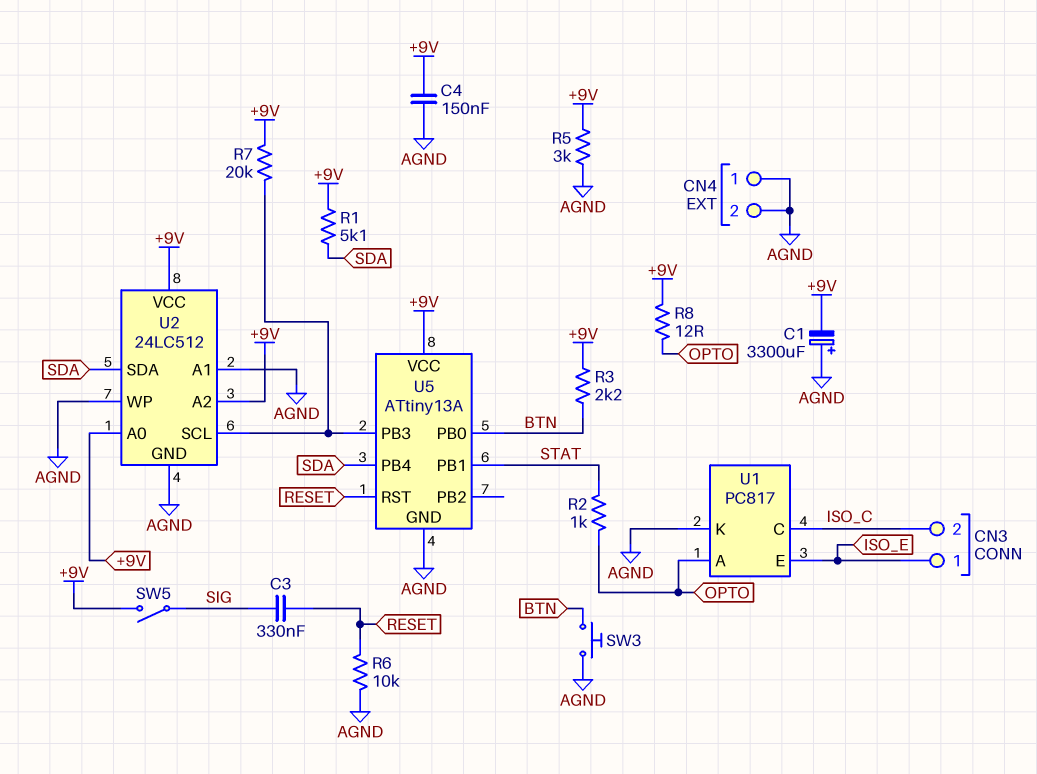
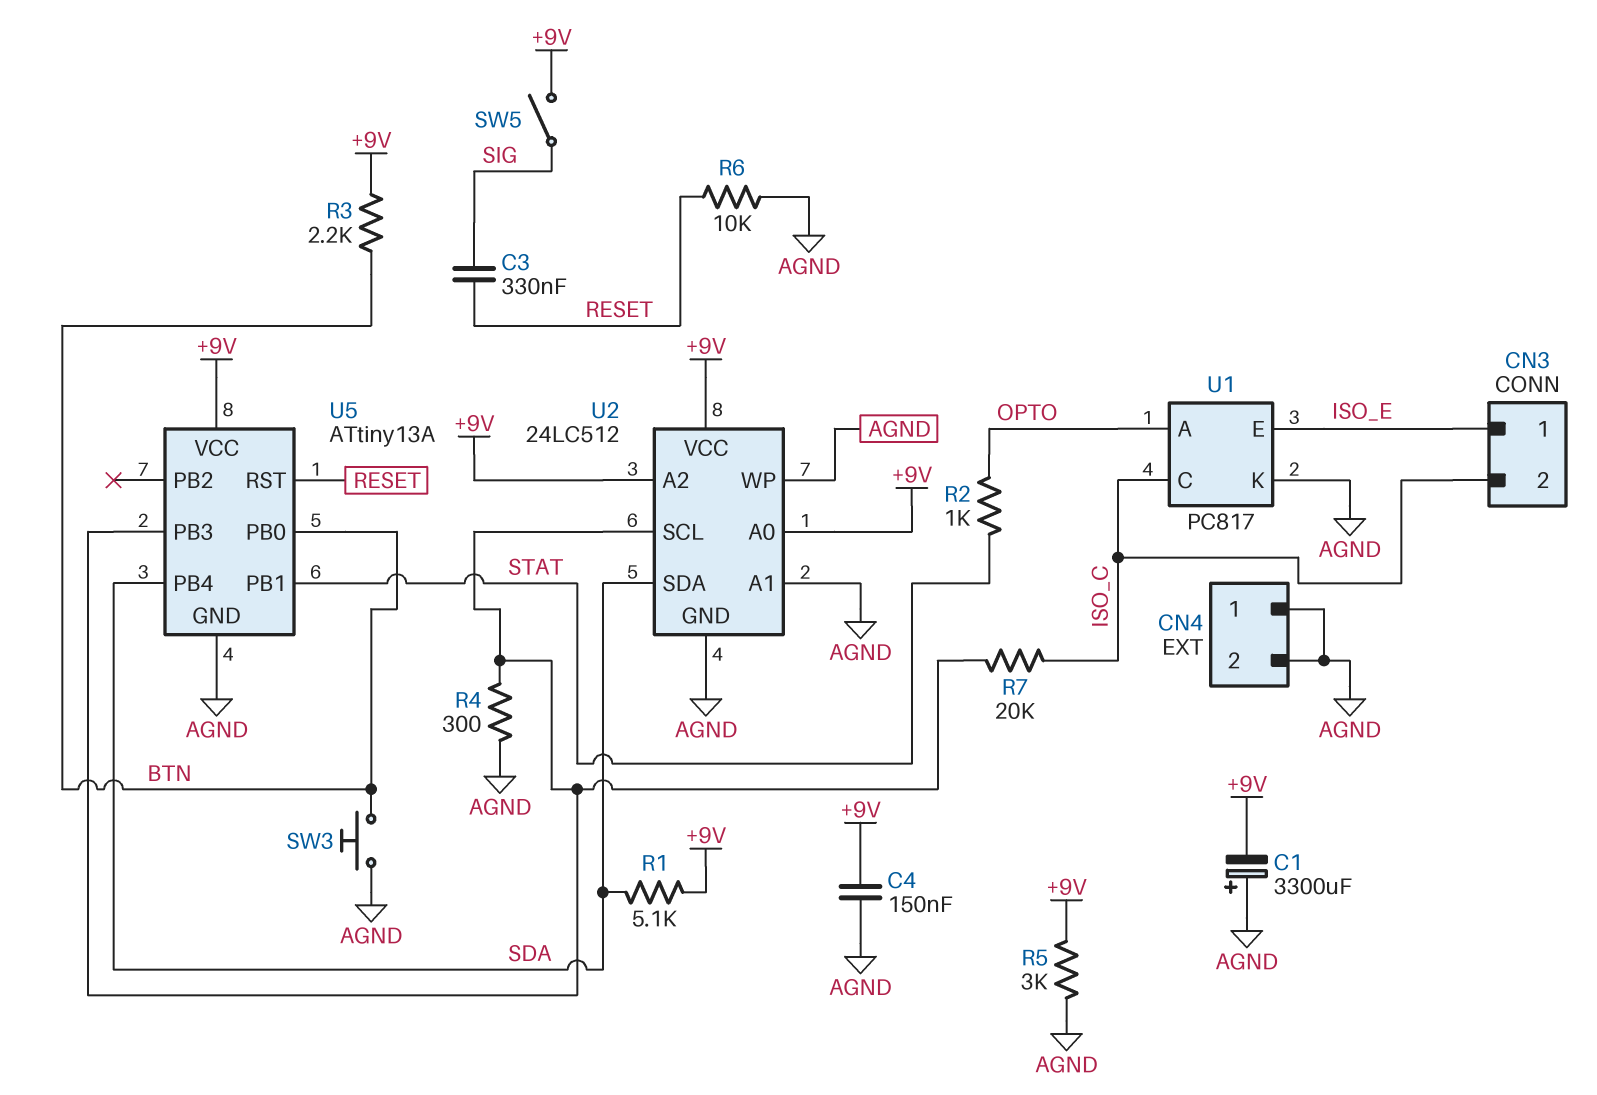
R4: none -> 300 (AGND, U2/SCL)
R7: 20k (+9V, U2/SCL) -> 20k (ISO_C, U2/SCL)
R8: 12 (+9V, OPTO) -> none

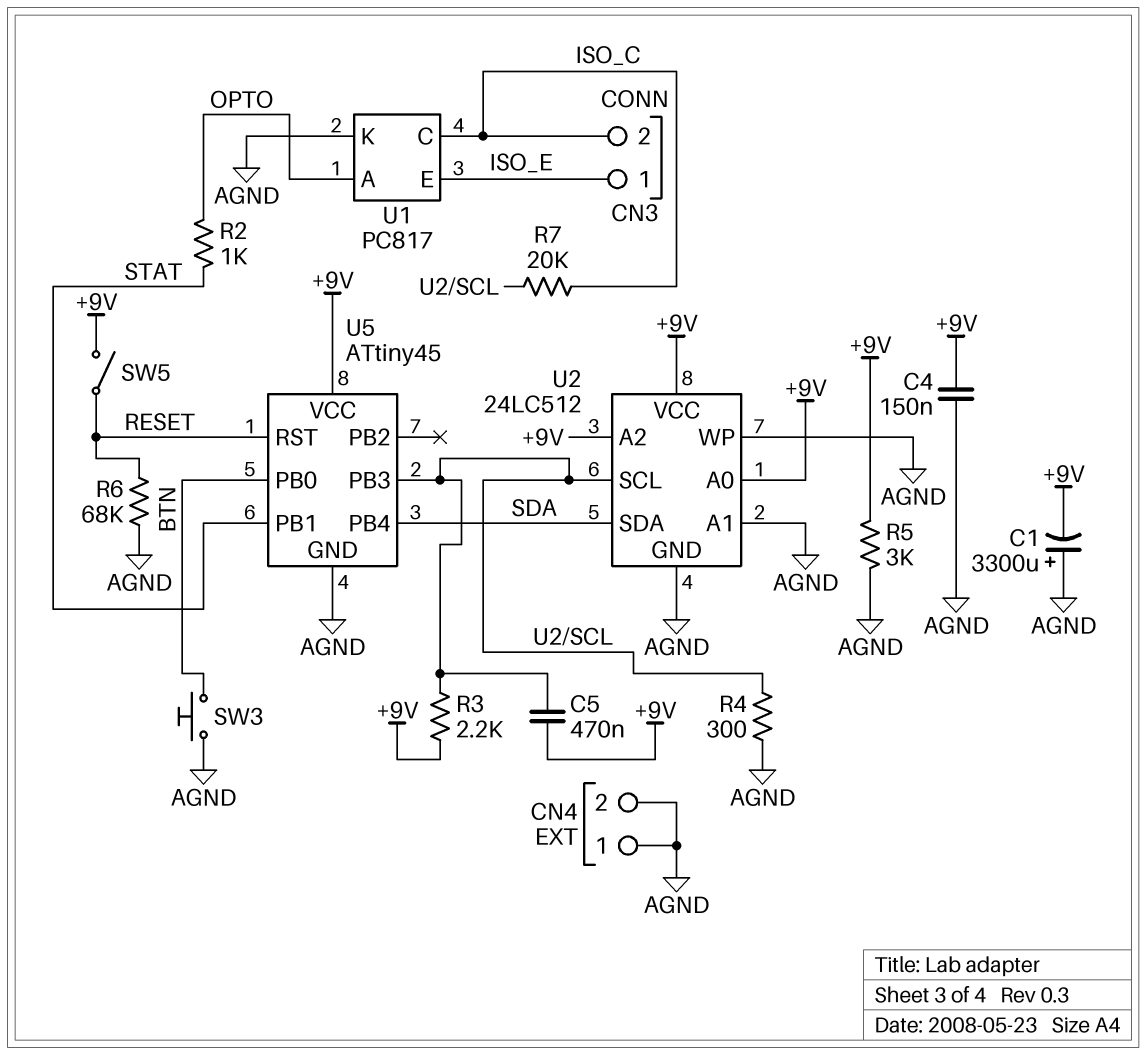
C3: 330nF (RESET, SIG) -> none
C5: none -> 470nF (+9V, U2/SCL)
R1: 5.1k (+9V, SDA) -> none
R3: 2.2k (+9V, BTN) -> 2.2k (+9V, U2/SCL)
R6: 10k (AGND, RESET) -> 68k (AGND, RESET)
SW5: switch (+9V, SIG) -> switch (+9V, RESET)
U5: ATtiny13A -> ATtiny45

